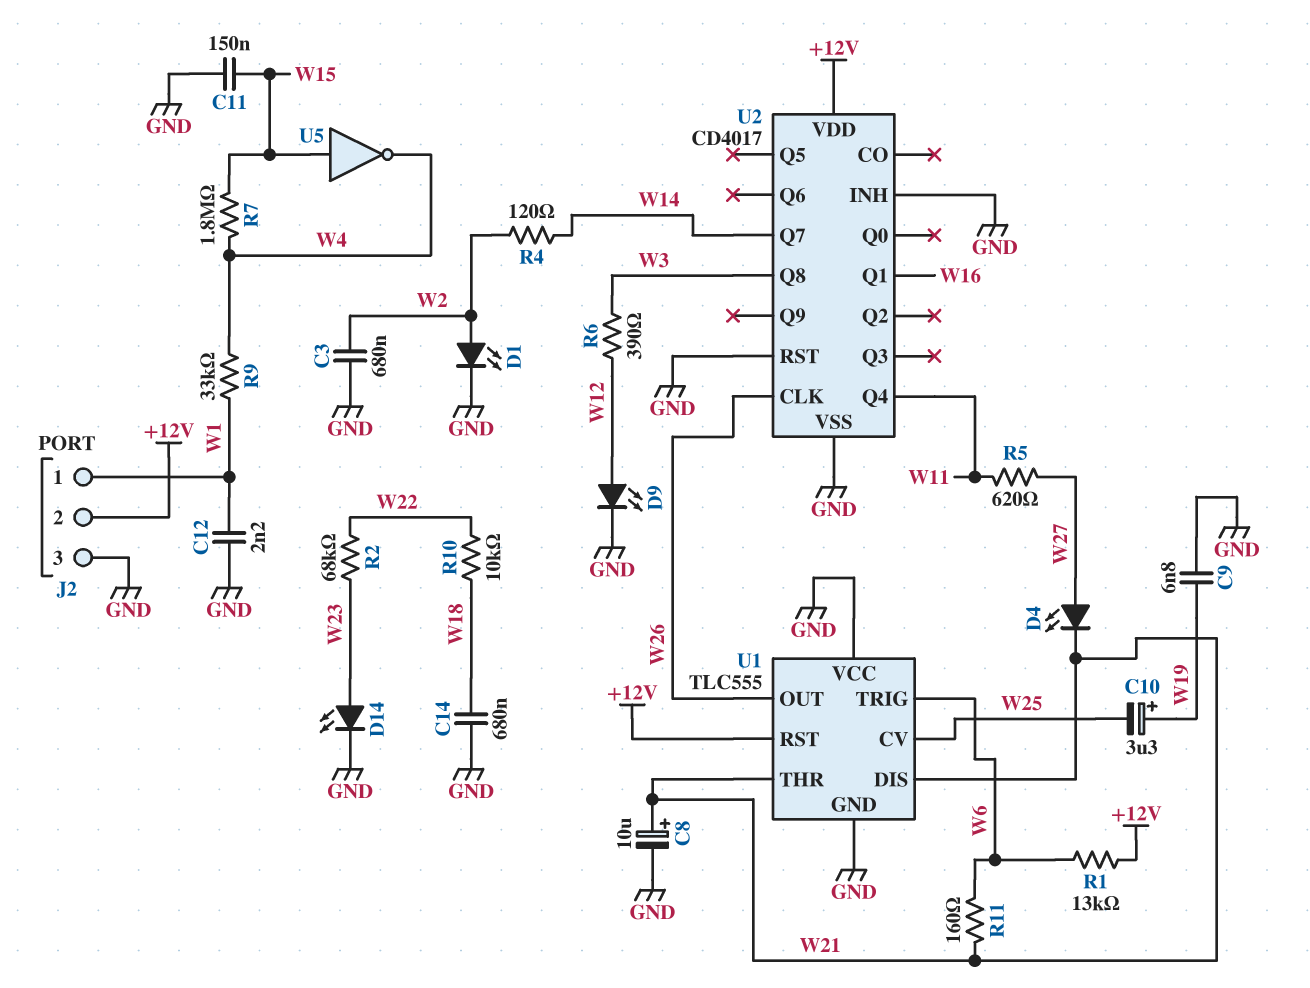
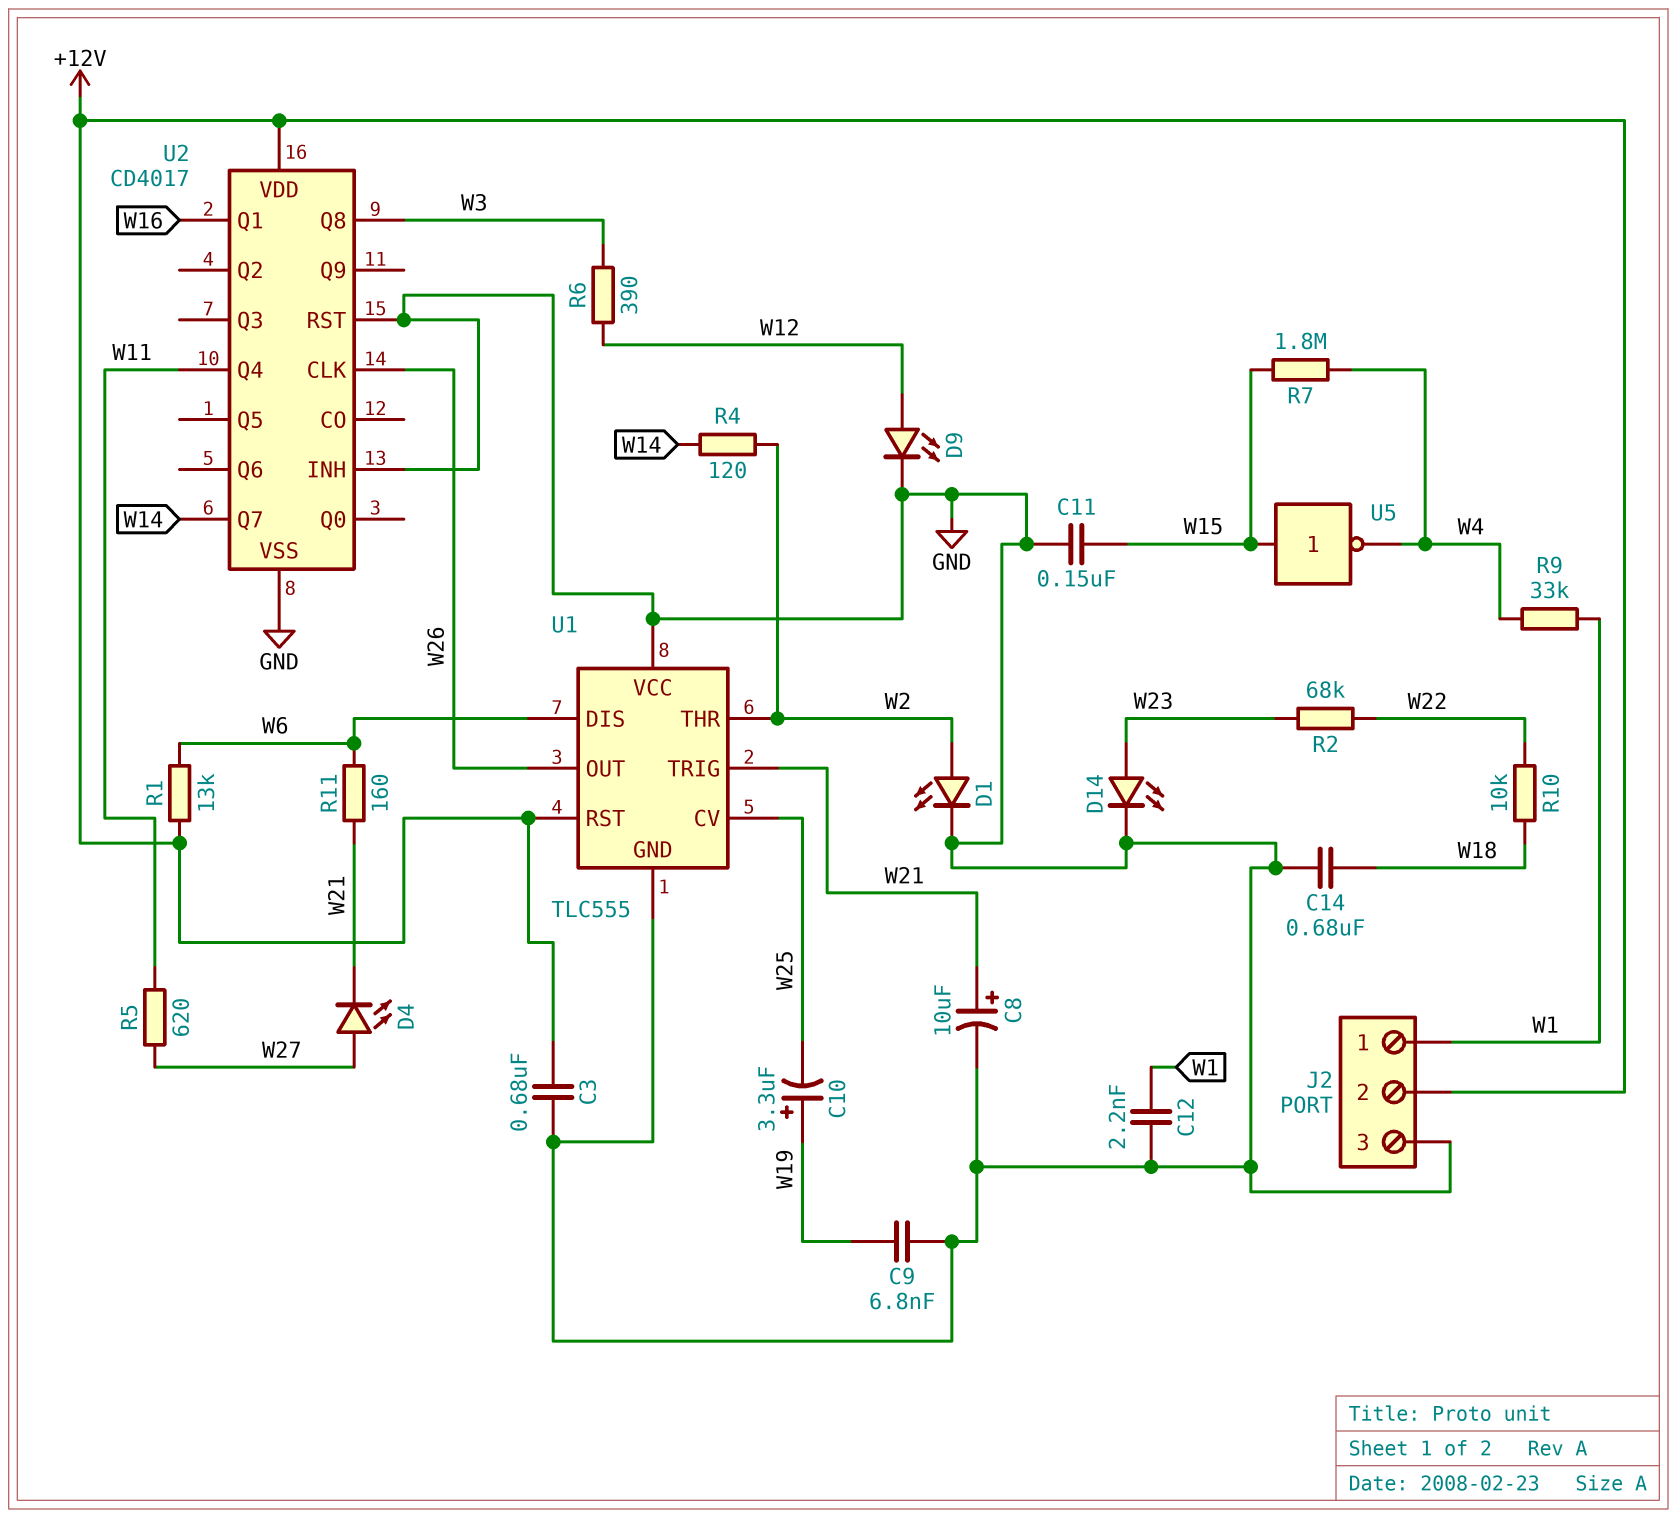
C3: 680nF (GND, W2) -> 680nF (+12V, GND)
U1 pin DIS: W21 -> W6
U1 pin THR: W21 -> W2
U1 pin TRIG: W6 -> W21

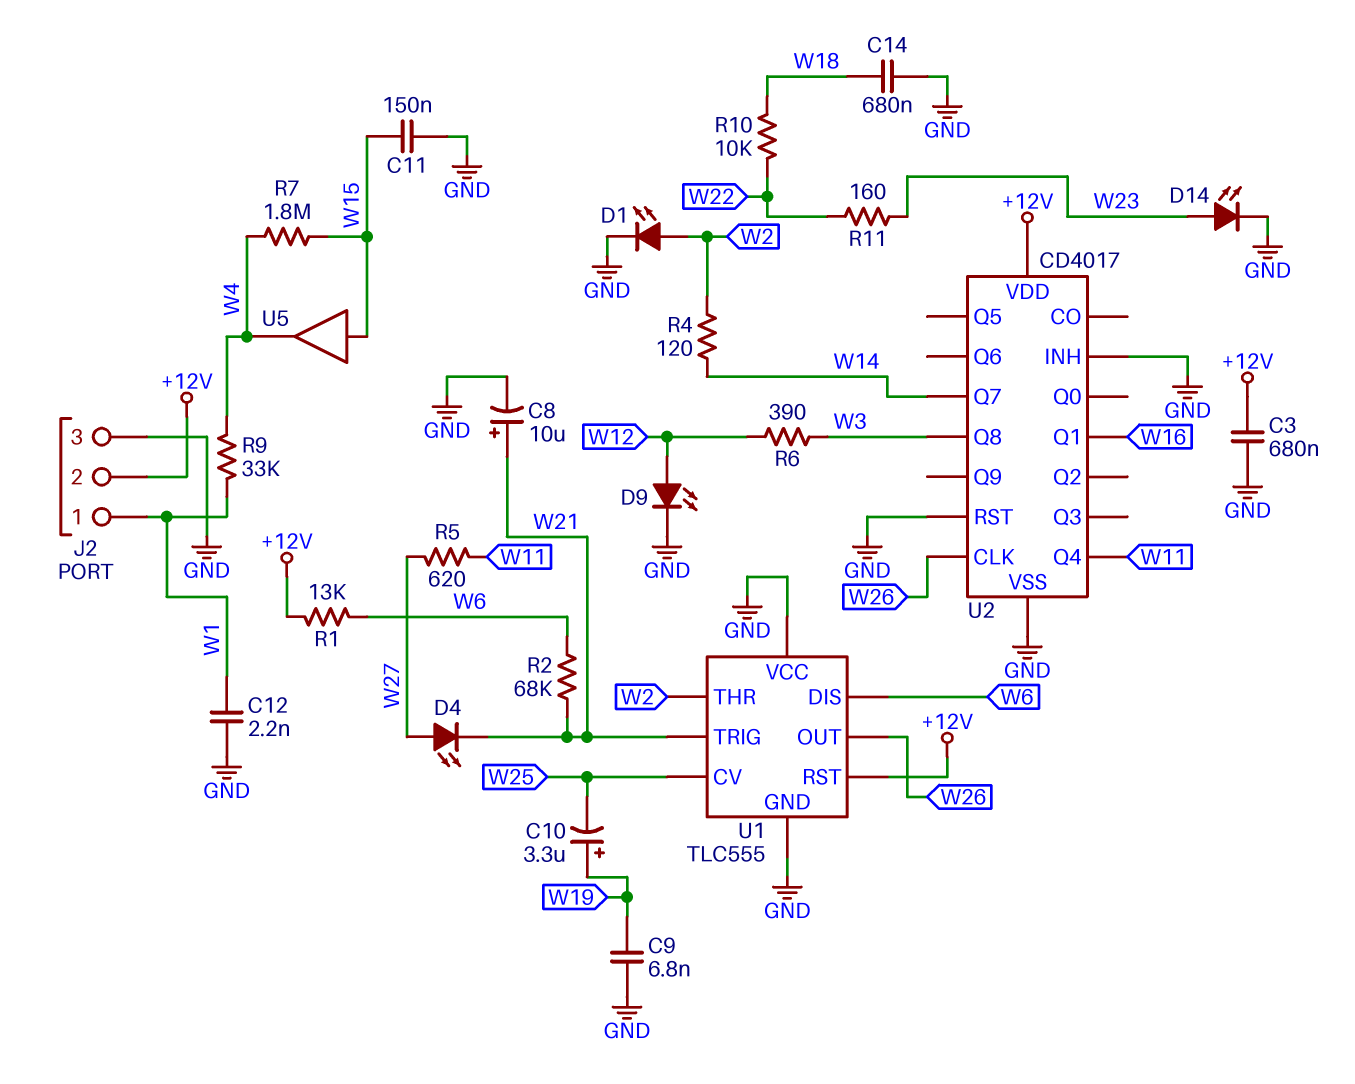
R2: 68k (W22, W23) -> 68k (W6, W21)
R11: 160 (W6, W21) -> 160 (W22, W23)
U5: NOT (in W15, out W4) -> buffer (in W15, out W4)

